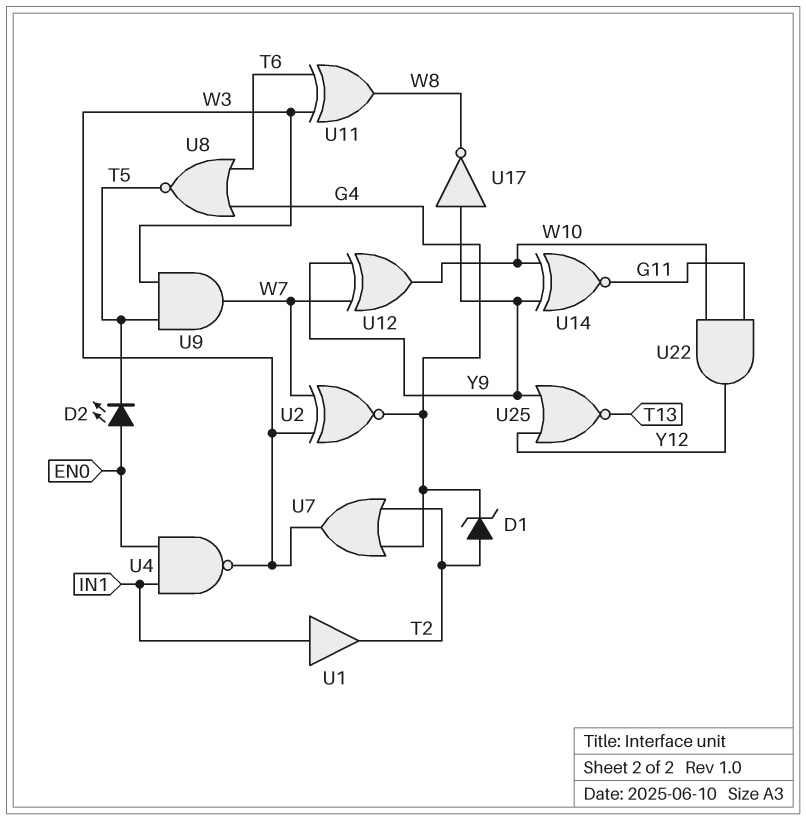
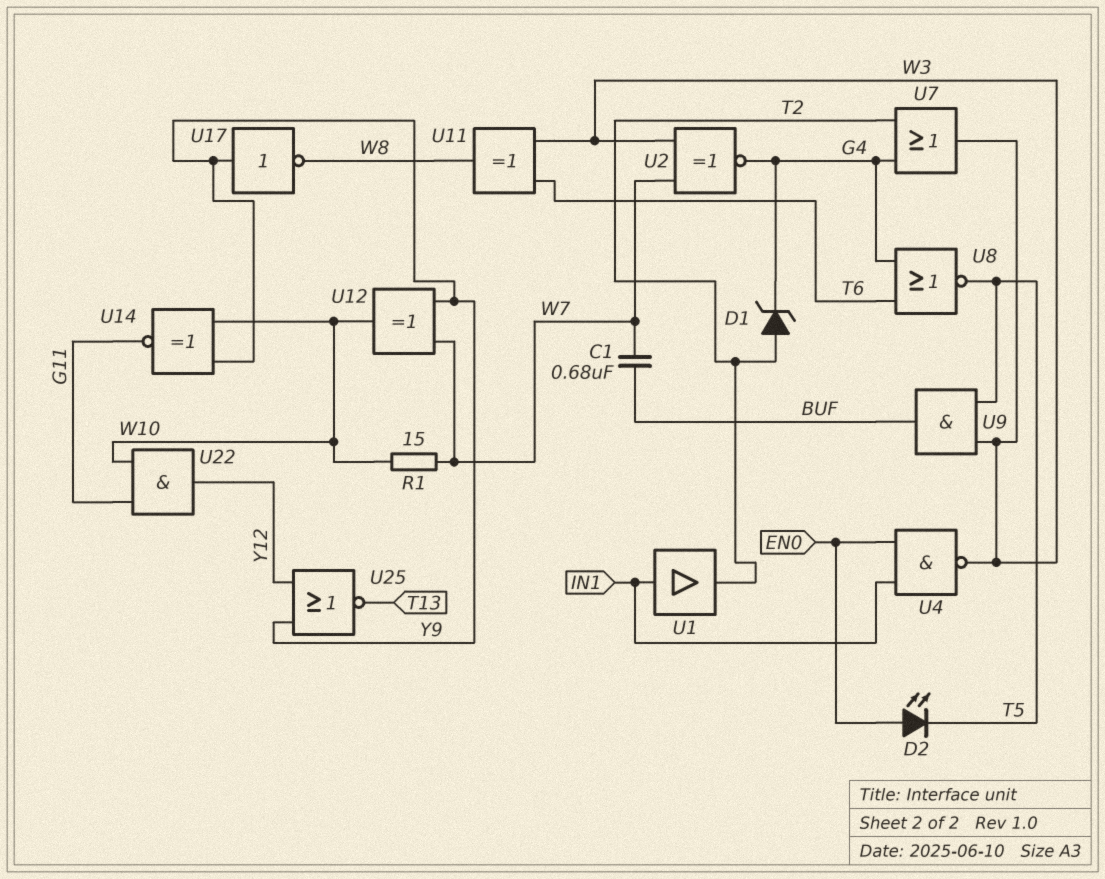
C1: none -> 680nF (BUF, W7)
R1: none -> 15 (W7, W10)
U9: AND (in T5, in W3, out W7) -> AND (in T5, in W3, out BUF)

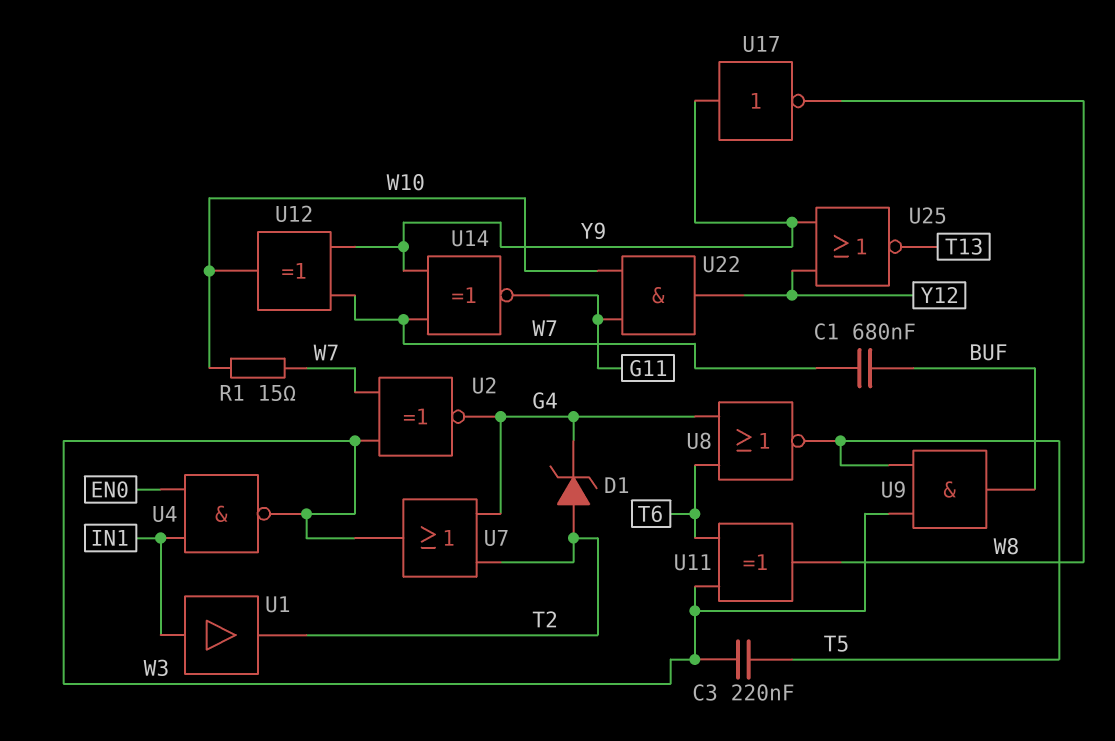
C3: none -> 220nF (T5, W3)
D2: LED (A EN0, K T5) -> none
U14: XNOR (in W10, in Y9, out G11) -> XNOR (in W7, in Y9, out G11)

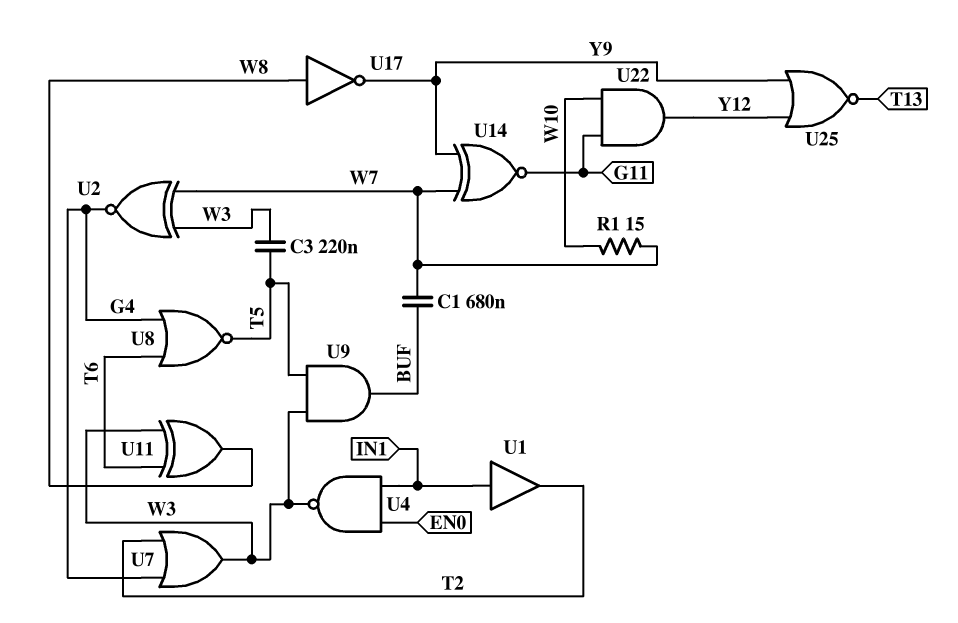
D1: zener (A T2, K G4) -> none
U12: XOR (in W7, in Y9, out W10) -> none
U17: NOT (in Y9, out W8) -> NOT (in W8, out Y9)

